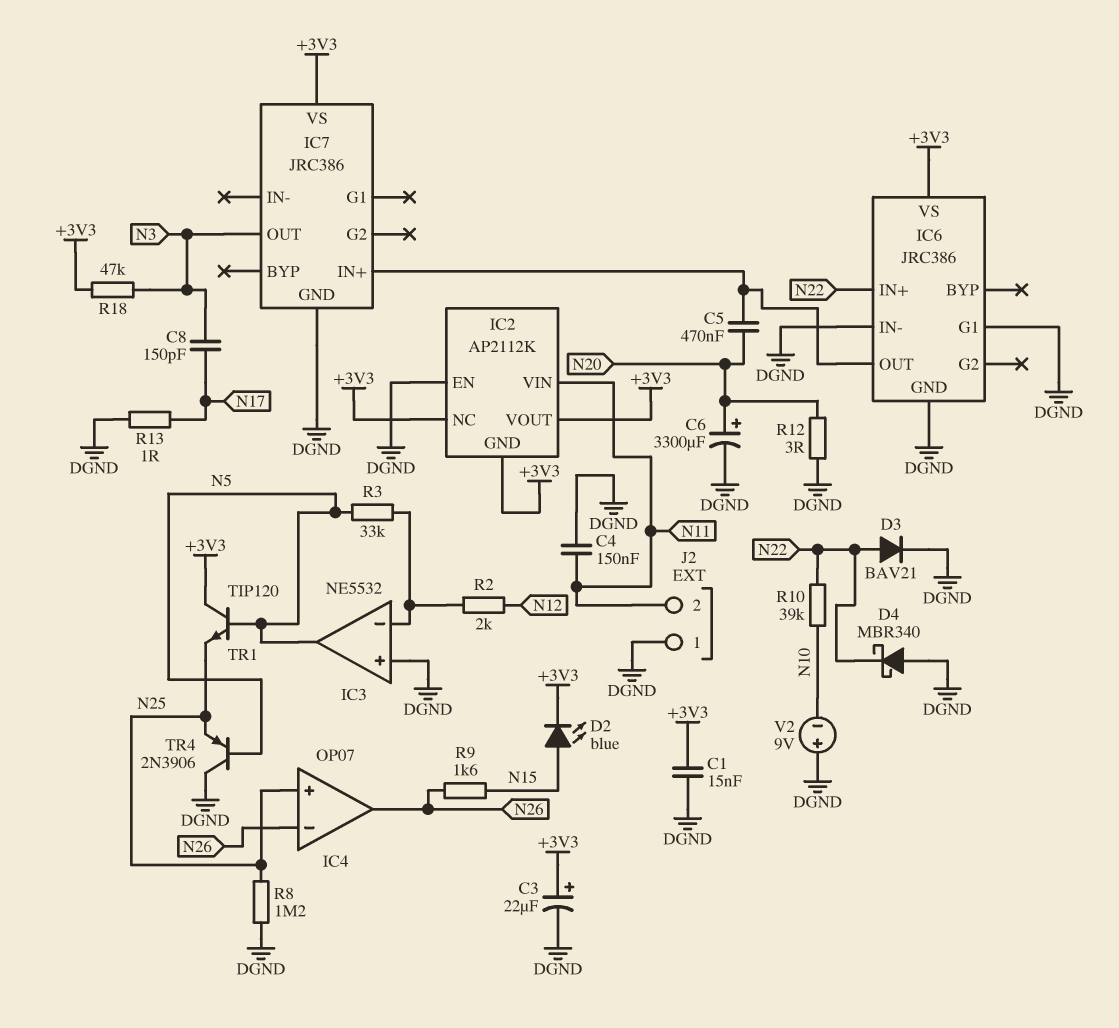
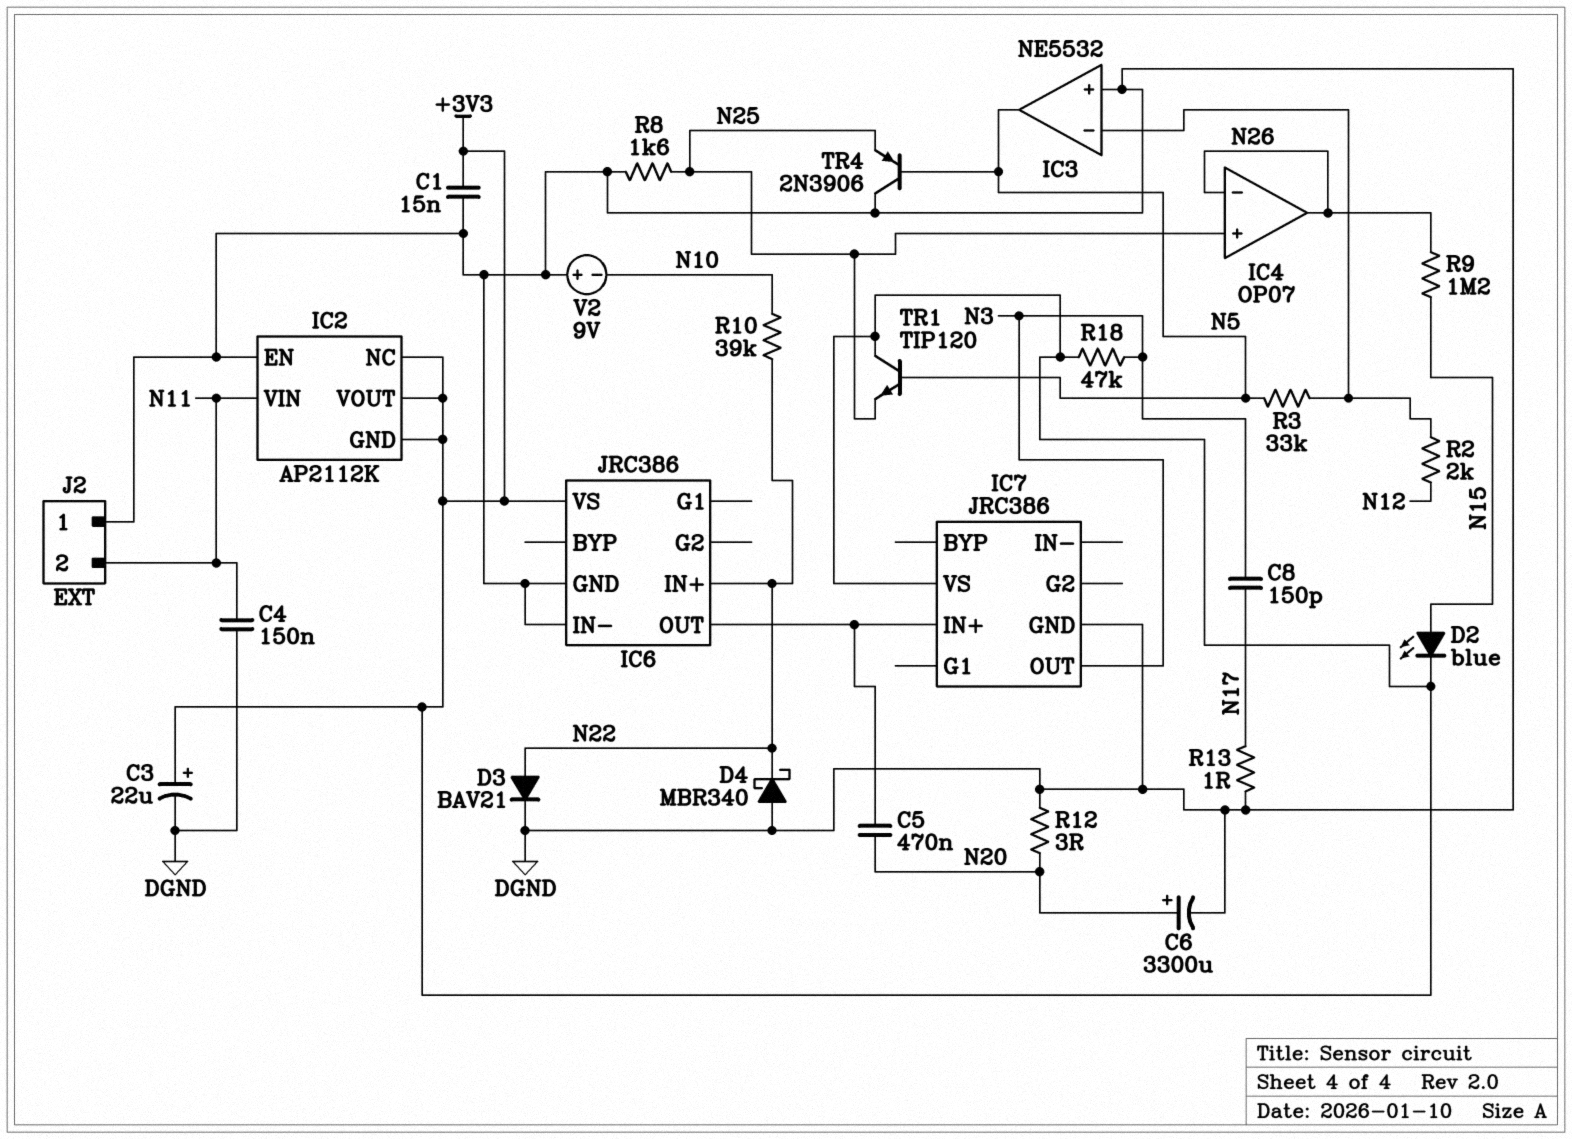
IC6 pin G1: DGND -> none
R8: 1.2M (DGND, N25) -> 1.6k (DGND, N25)
R9: 1.6k (N15, N26) -> 1.2M (N15, N26)

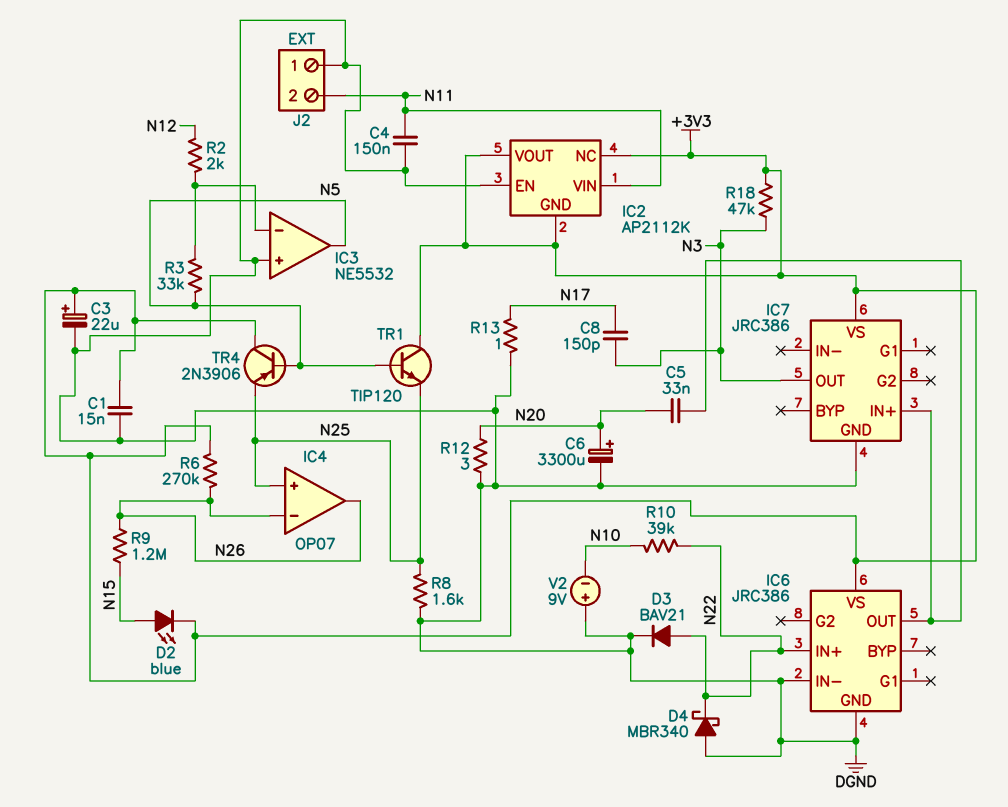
C5: 470nF (IC6/OUT, N20) -> 33nF (IC6/OUT, N20)
R6: none -> 270k (+3V3, N26)
TR4: PNP 2N3906 (B N5, C DGND, E N25) -> PNP 2N3906 (B N5, C +3V3, E N25)

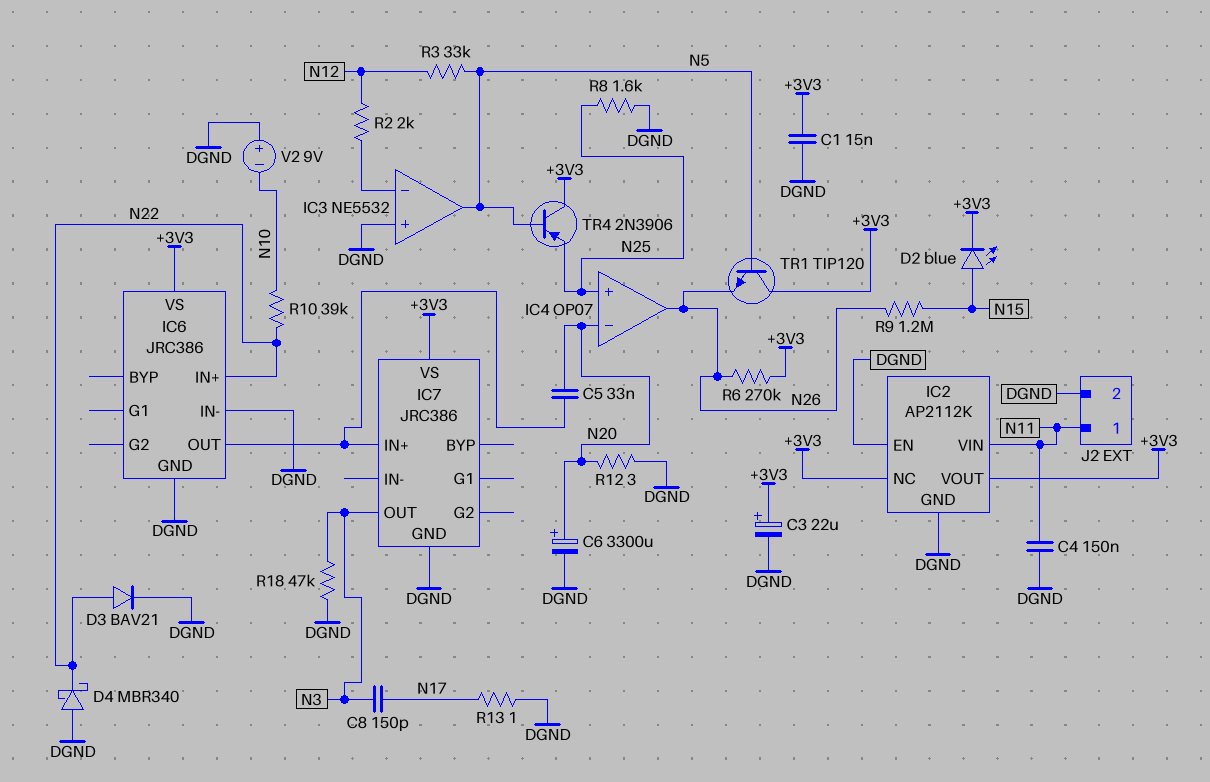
IC2 pin GND: +3V3 -> DGND
IC4 pin in-: N26 -> N20
J2 pin 1: DGND -> N11
J2 pin 2: N11 -> DGND
R3: 33k (IC3/in-, N5) -> 33k (N5, N12)
R18: 47k (+3V3, N3) -> 47k (DGND, N3)
TR1: NPN TIP120 (B N5, C +3V3, E N25) -> NPN TIP120 (B N5, C +3V3, E N26)

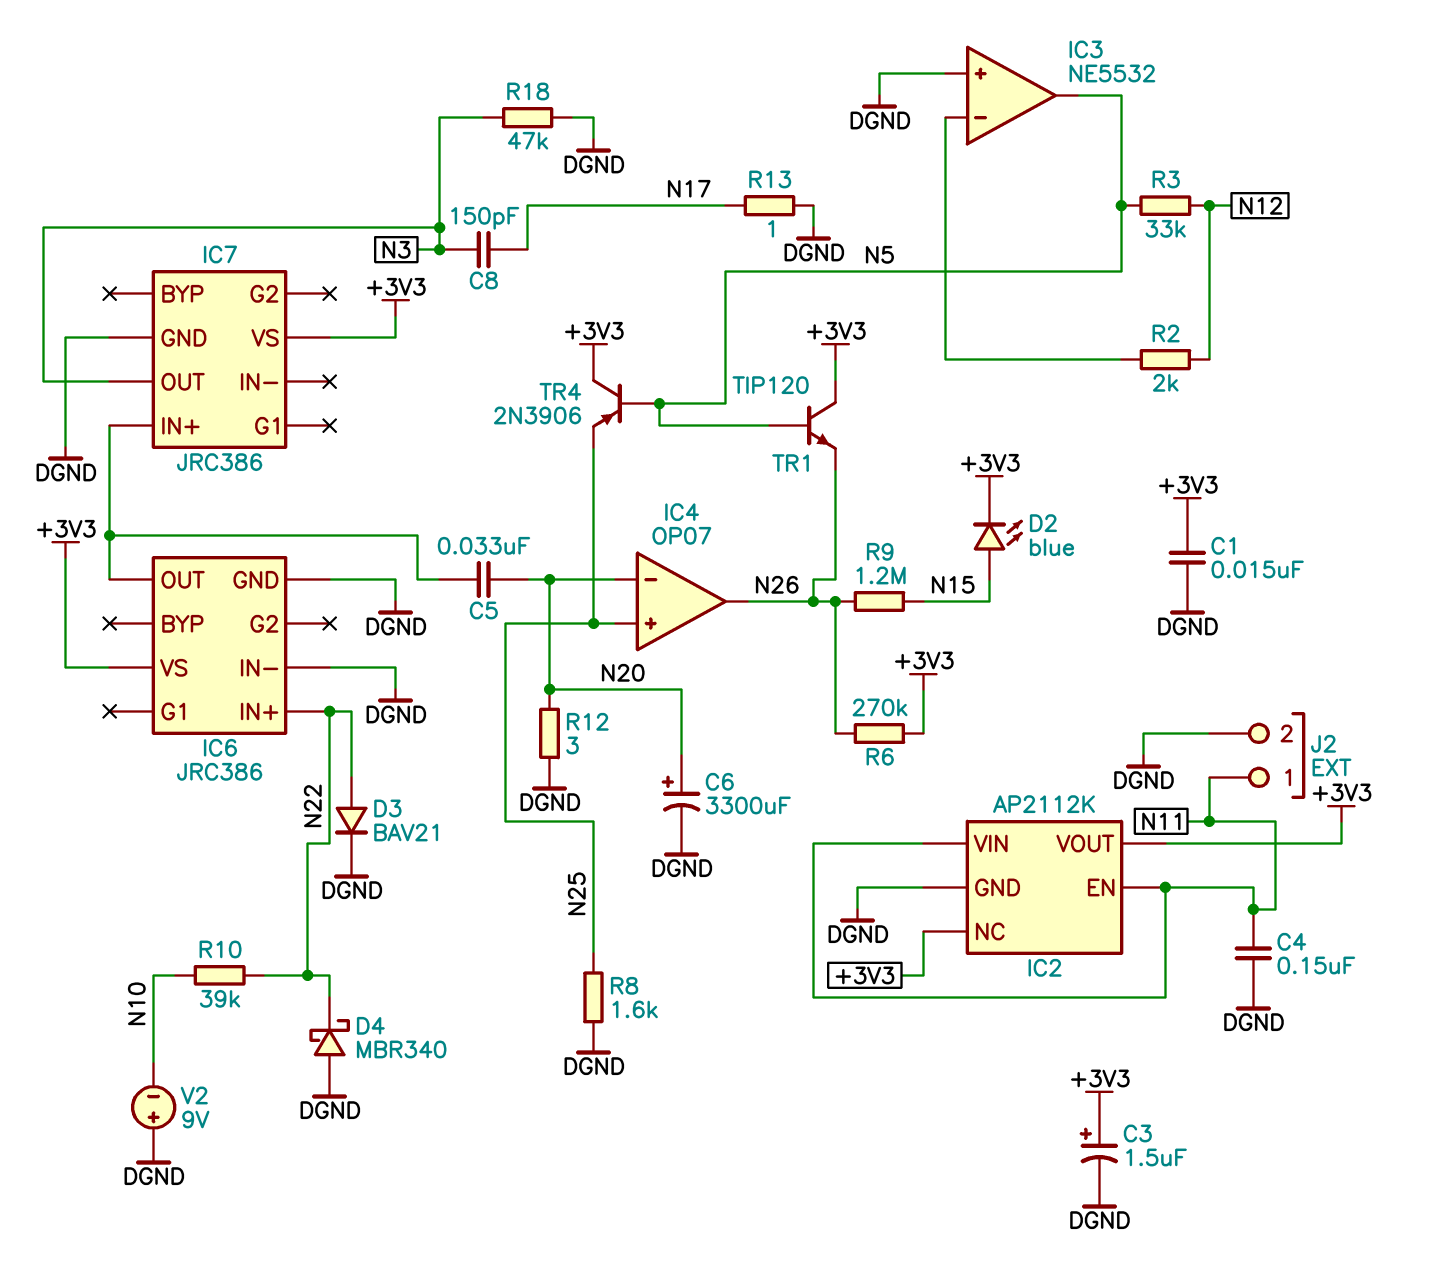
C3: 22uF (plus +3V3, minus DGND) -> 1.5uF (plus +3V3, minus DGND)
IC2 pin EN: DGND -> N11

